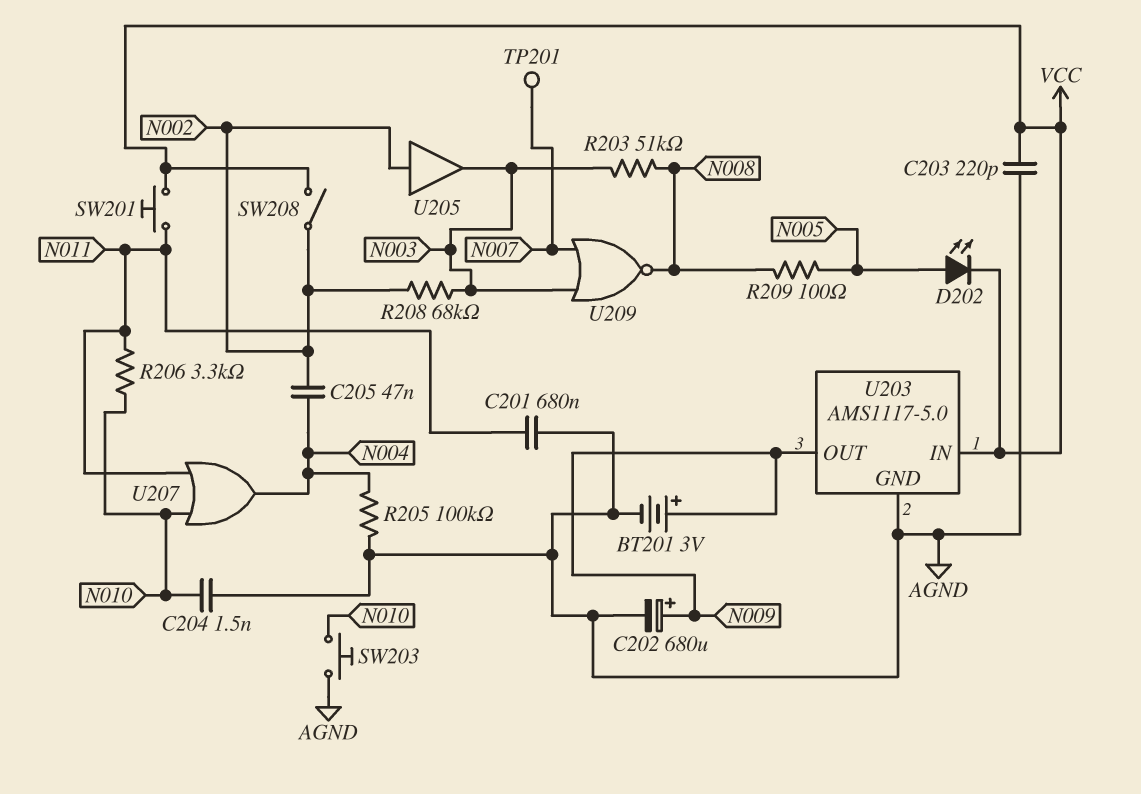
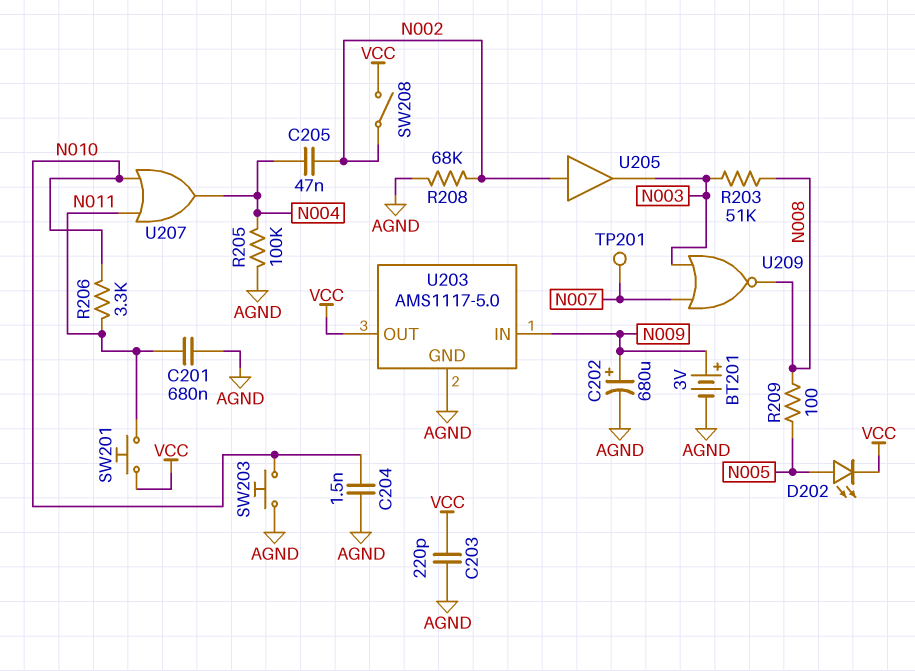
R208: 68k (N002, N003) -> 68k (AGND, N002)
U203 pin IN: VCC -> N009
U203 pin OUT: N009 -> VCC

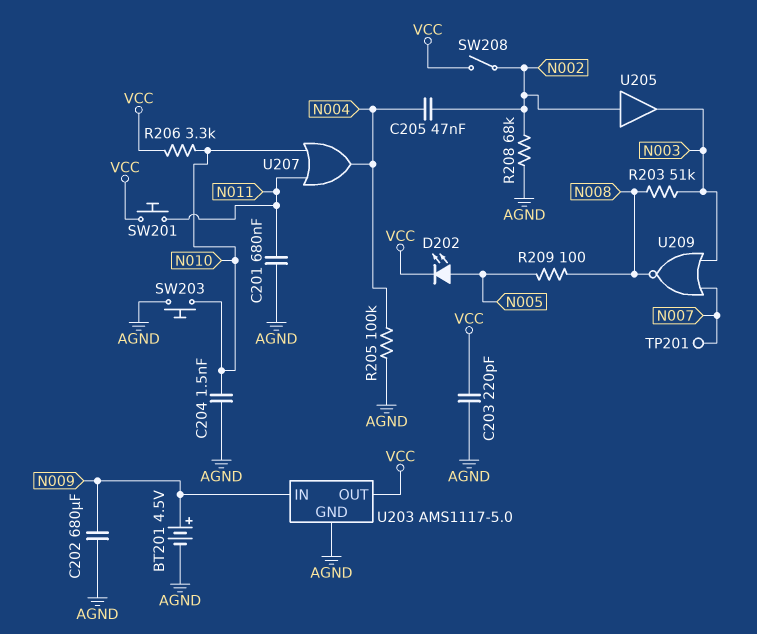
BT201: 3V (plus N009, minus AGND) -> 4.5V (plus N009, minus AGND)
C202: 680uF (plus N009, minus AGND) -> 680uF (AGND, N009)
R206: 3.3k (N010, N011) -> 3.3k (N010, VCC)

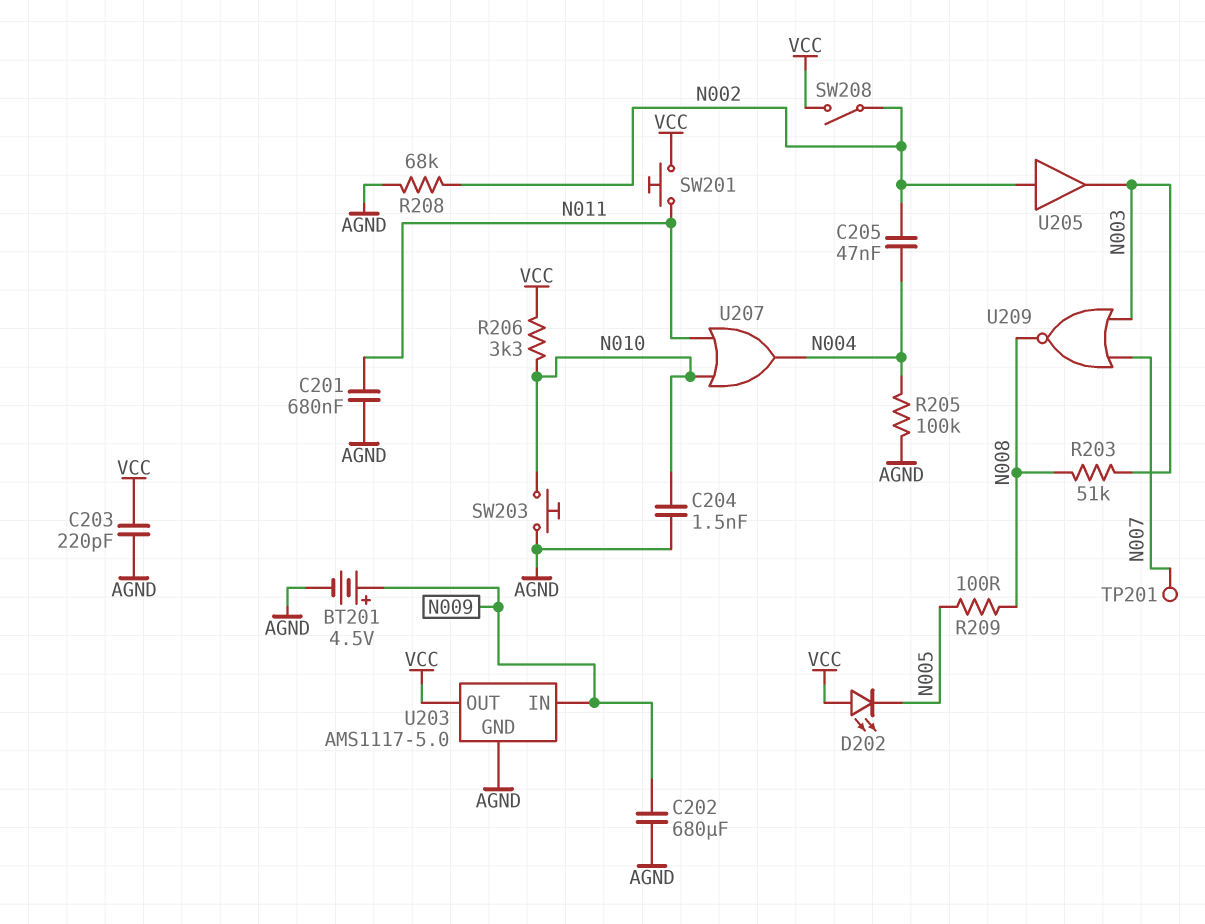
D202: LED (A N005, K VCC) -> LED (A VCC, K N005)

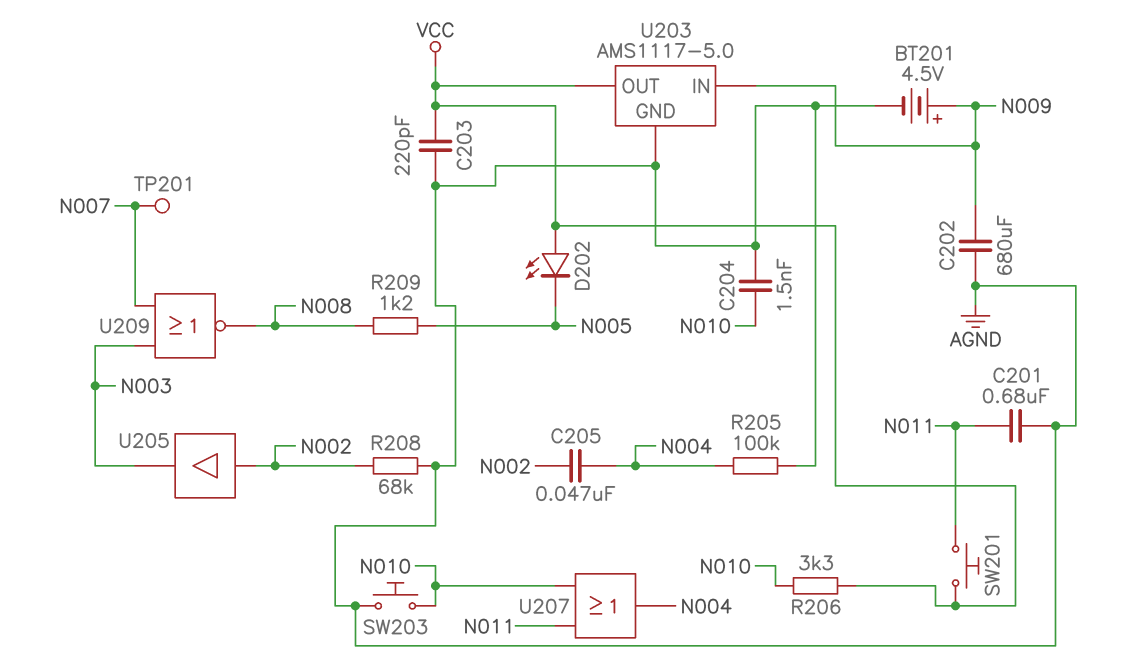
R203: 51k (N003, N008) -> none
R209: 100 (N005, N008) -> 1.2k (N005, N008)
SW208: switch (N002, VCC) -> none

